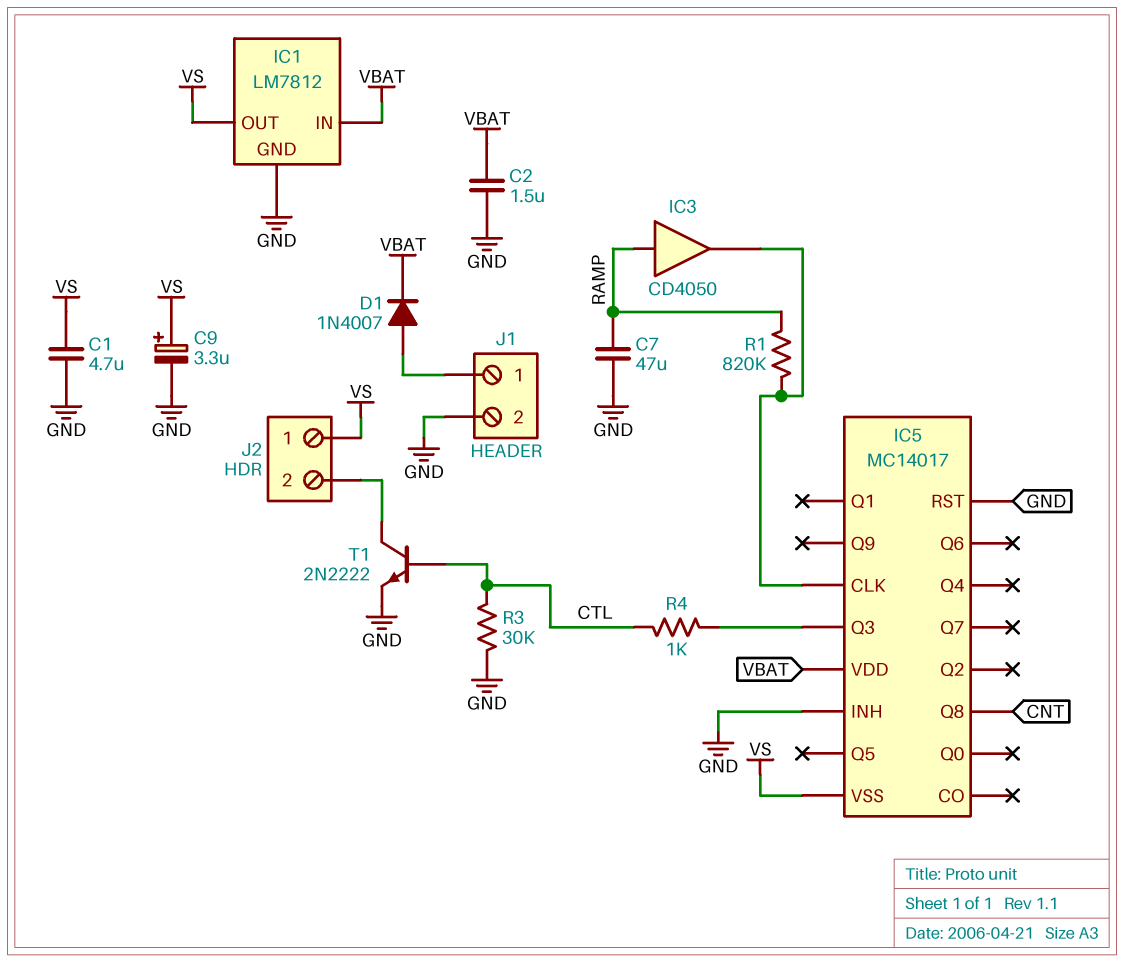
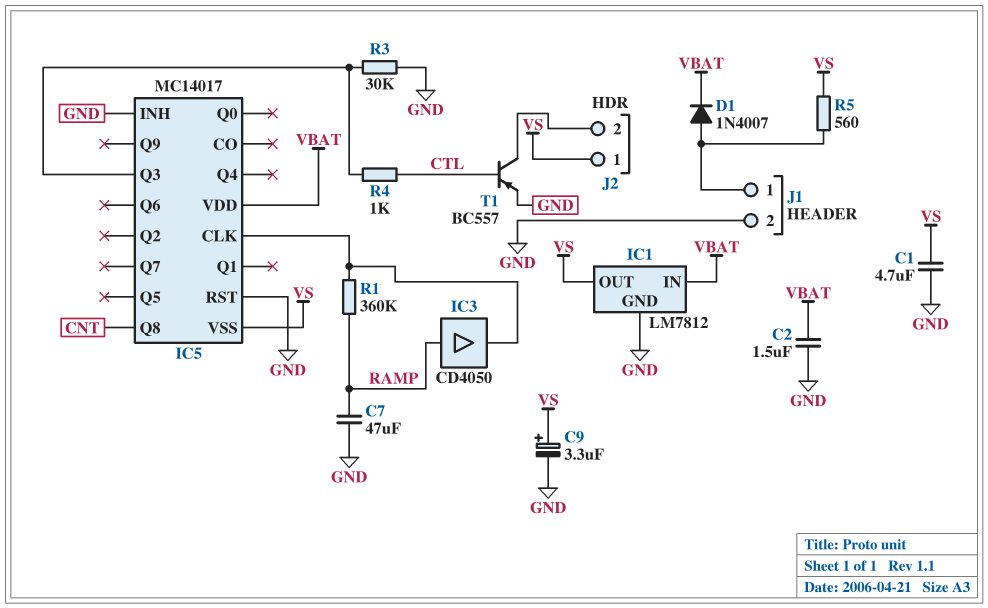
R1: 820k (IC5/CLK, RAMP) -> 360k (IC5/CLK, RAMP)
R3: 30k (CTL, GND) -> 30k (GND, IC5/Q3)
R5: none -> 560 (J1/1, VS)
T1: NPN 2N2222 (B CTL, C J2/2, E GND) -> PNP BC557 (B CTL, C J2/2, E GND)

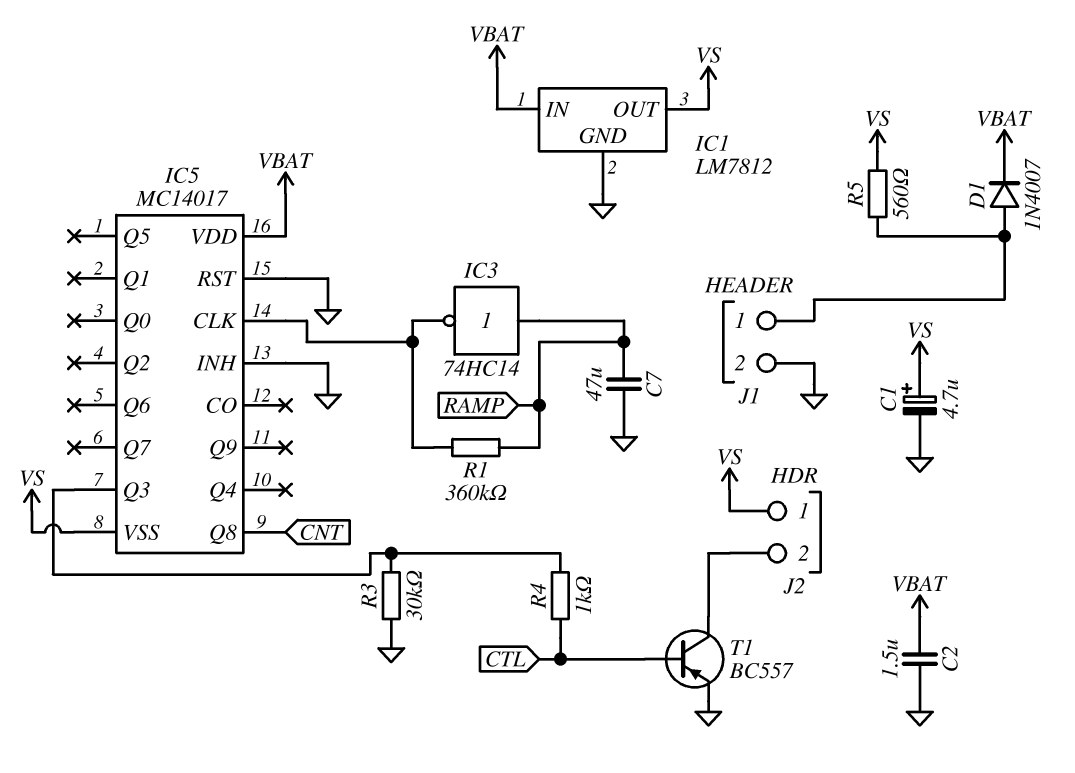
C1: 4.7uF (GND, VS) -> 4.7uF (plus VS, minus GND)
C9: 3.3uF (plus VS, minus GND) -> none
IC3: buffer CD4050 (in RAMP, out IC5/CLK) -> NOT 74HC14 (in RAMP, out IC5/CLK)

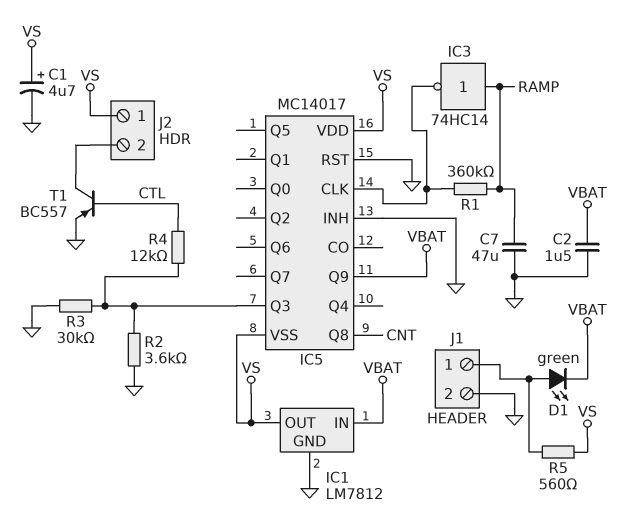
D1: diode 1N4007 (A J1/1, K VBAT) -> LED green (A J1/1, K VBAT)
IC5 pin Q9: none -> VBAT
IC5 pin VDD: VBAT -> VS
R2: none -> 3.6k (GND, IC5/Q3)
R4: 1k (CTL, IC5/Q3) -> 12k (CTL, IC5/Q3)

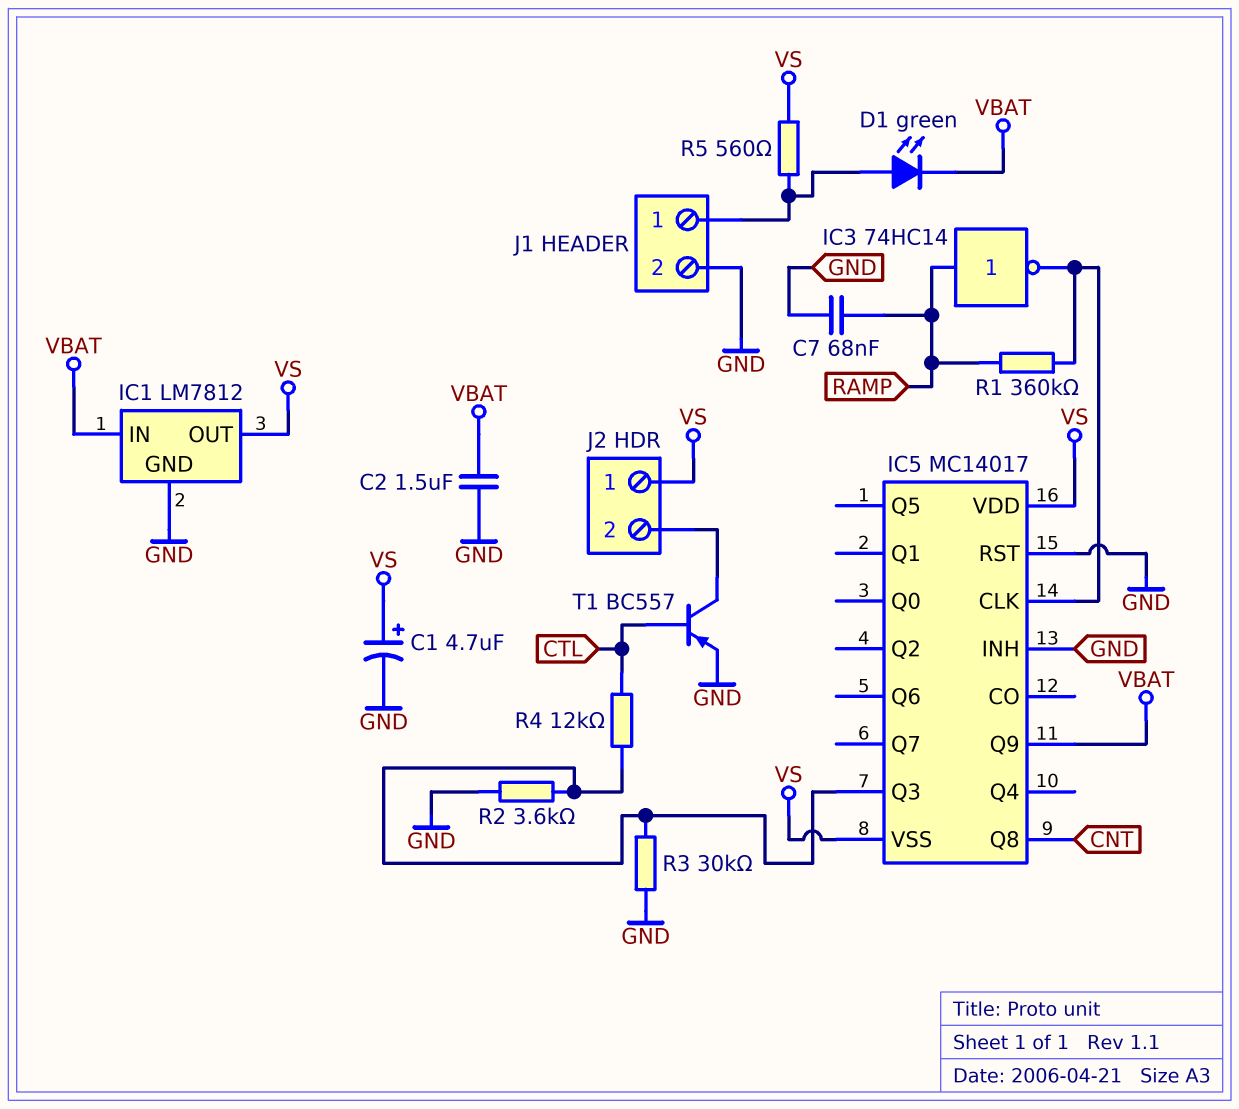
C7: 47uF (GND, RAMP) -> 68nF (GND, RAMP)

